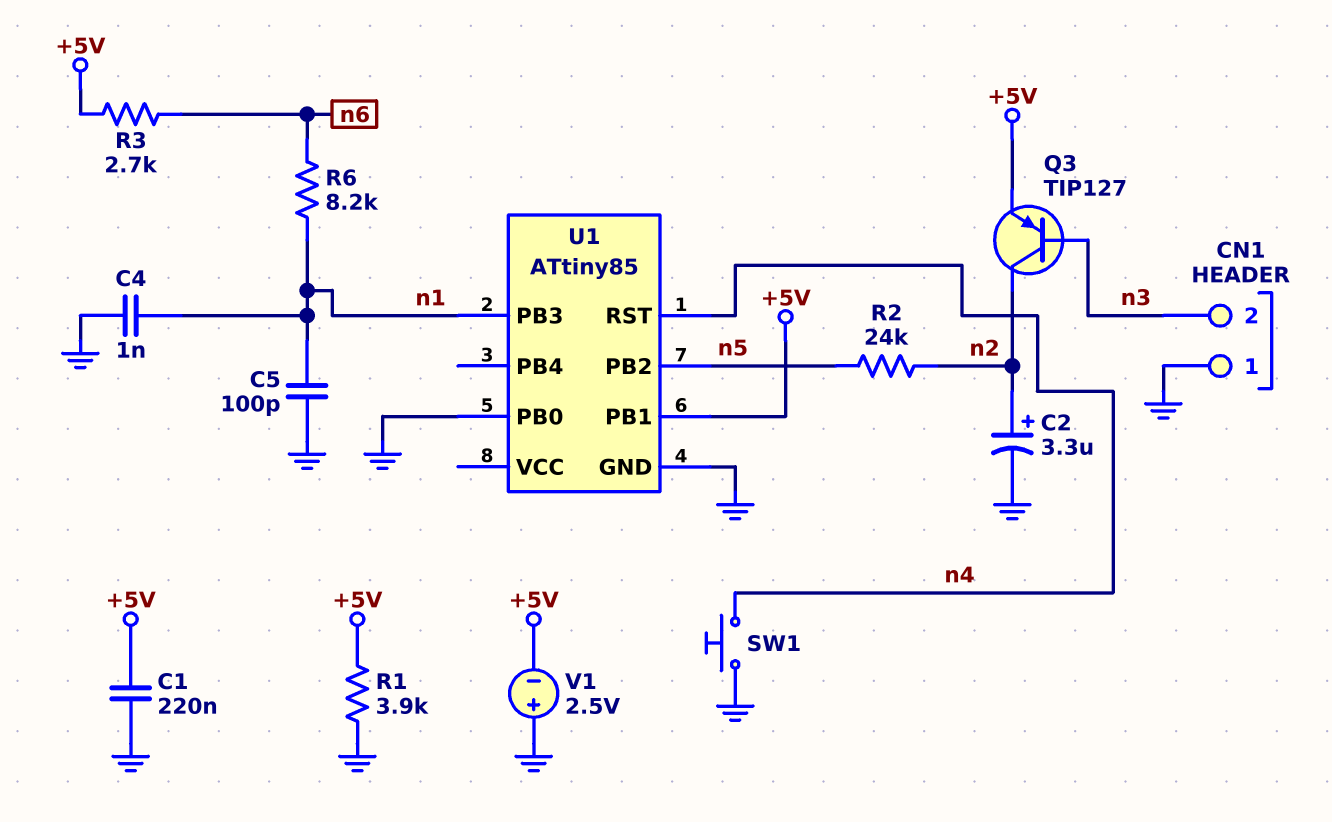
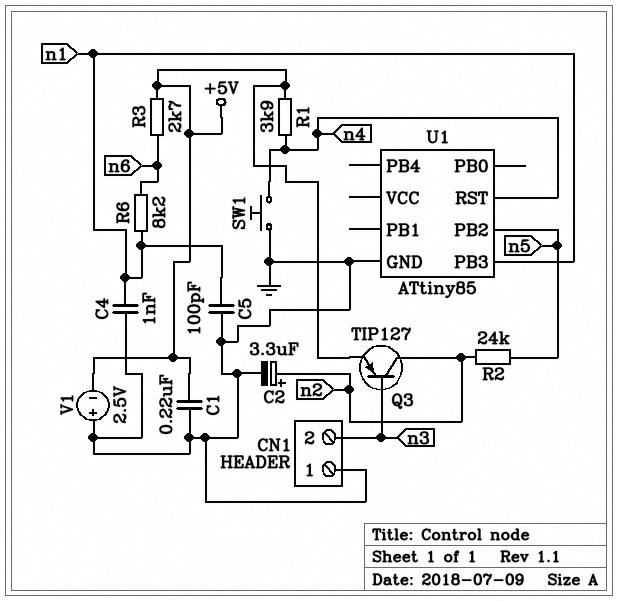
R1: 3.9k (+5V, GND) -> 3.9k (+5V, n4)
U1 pin PB0: GND -> none
U1 pin PB1: +5V -> none

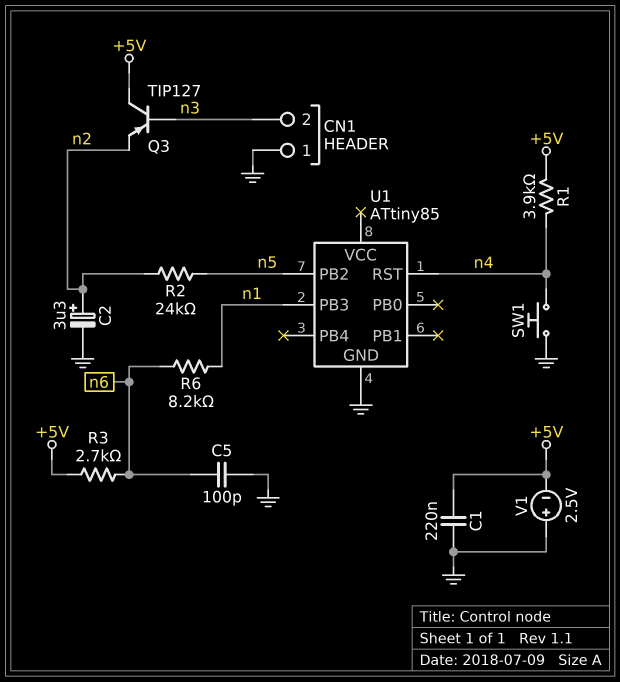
C4: 1nF (GND, n1) -> none
C5: 100pF (GND, n1) -> 100pF (GND, n6)
Q3: PNP TIP127 (B n3, C n2, E +5V) -> PNP TIP127 (B n3, C +5V, E n2)

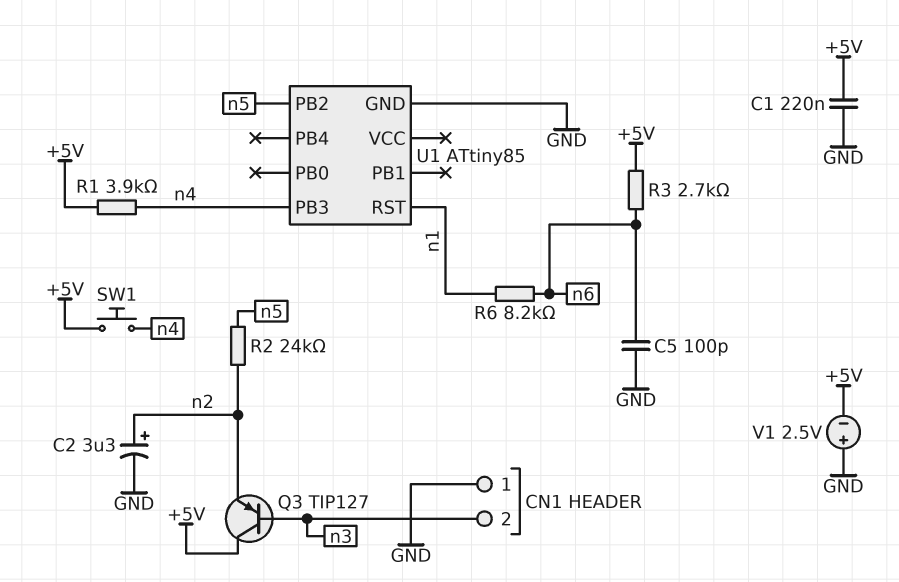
SW1: button (GND, n4) -> button (+5V, n4)
U1 pin PB3: n1 -> n4
U1 pin RST: n4 -> n1

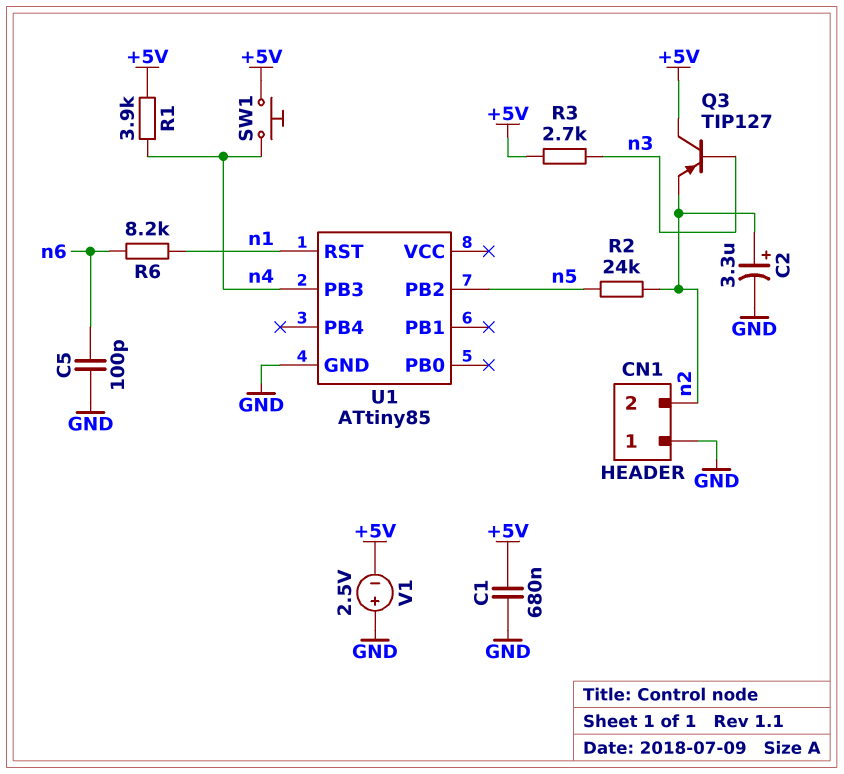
C1: 220nF (+5V, GND) -> 680nF (+5V, GND)
CN1 pin 2: n3 -> n2
R3: 2.7k (+5V, n6) -> 2.7k (+5V, n3)

